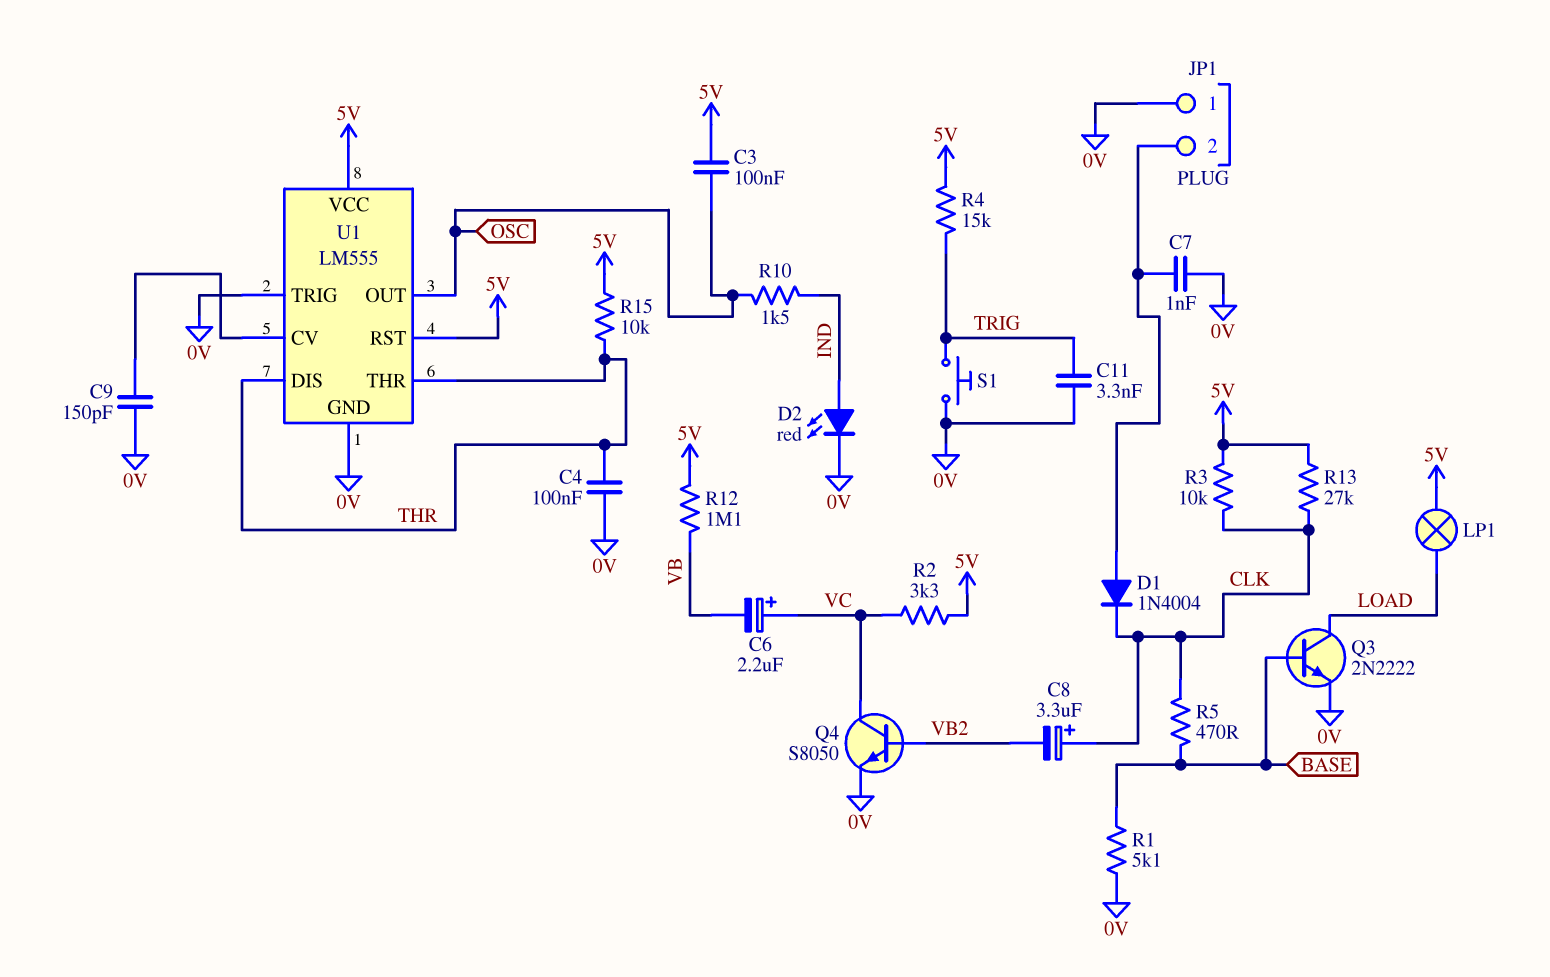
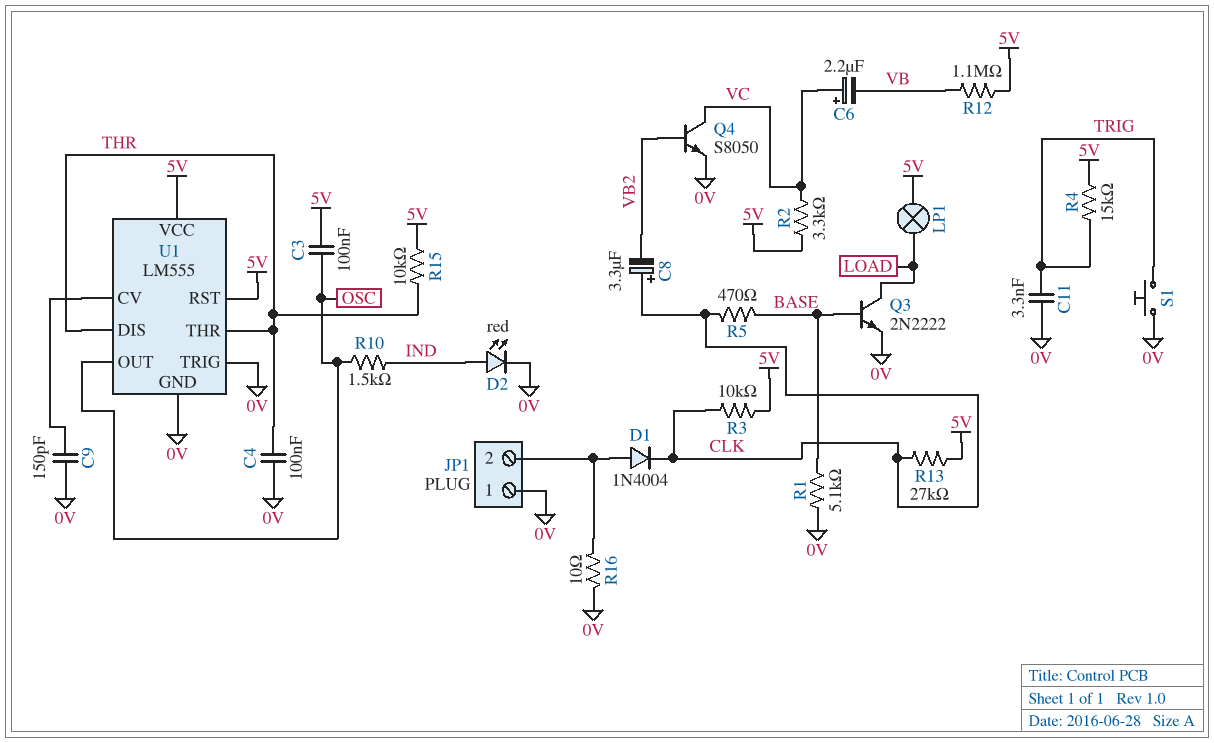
C7: 1nF (0V, JP1/2) -> none
R16: none -> 10 (0V, JP1/2)

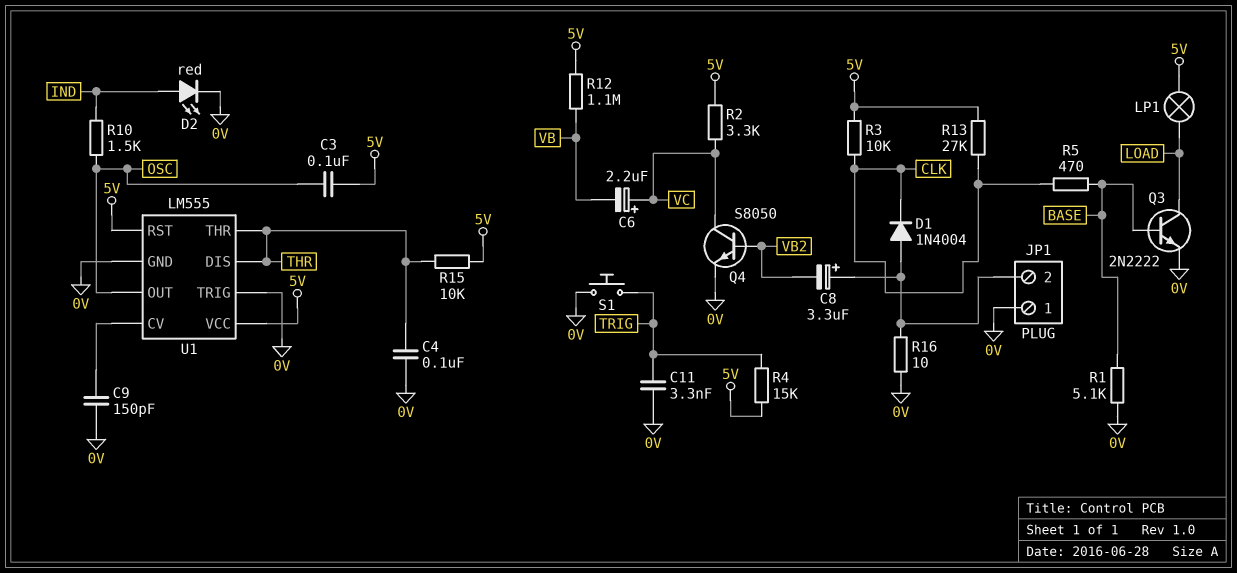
C8: 3.3uF (plus CLK, minus VB2) -> 3.3uF (plus JP1/2, minus VB2)

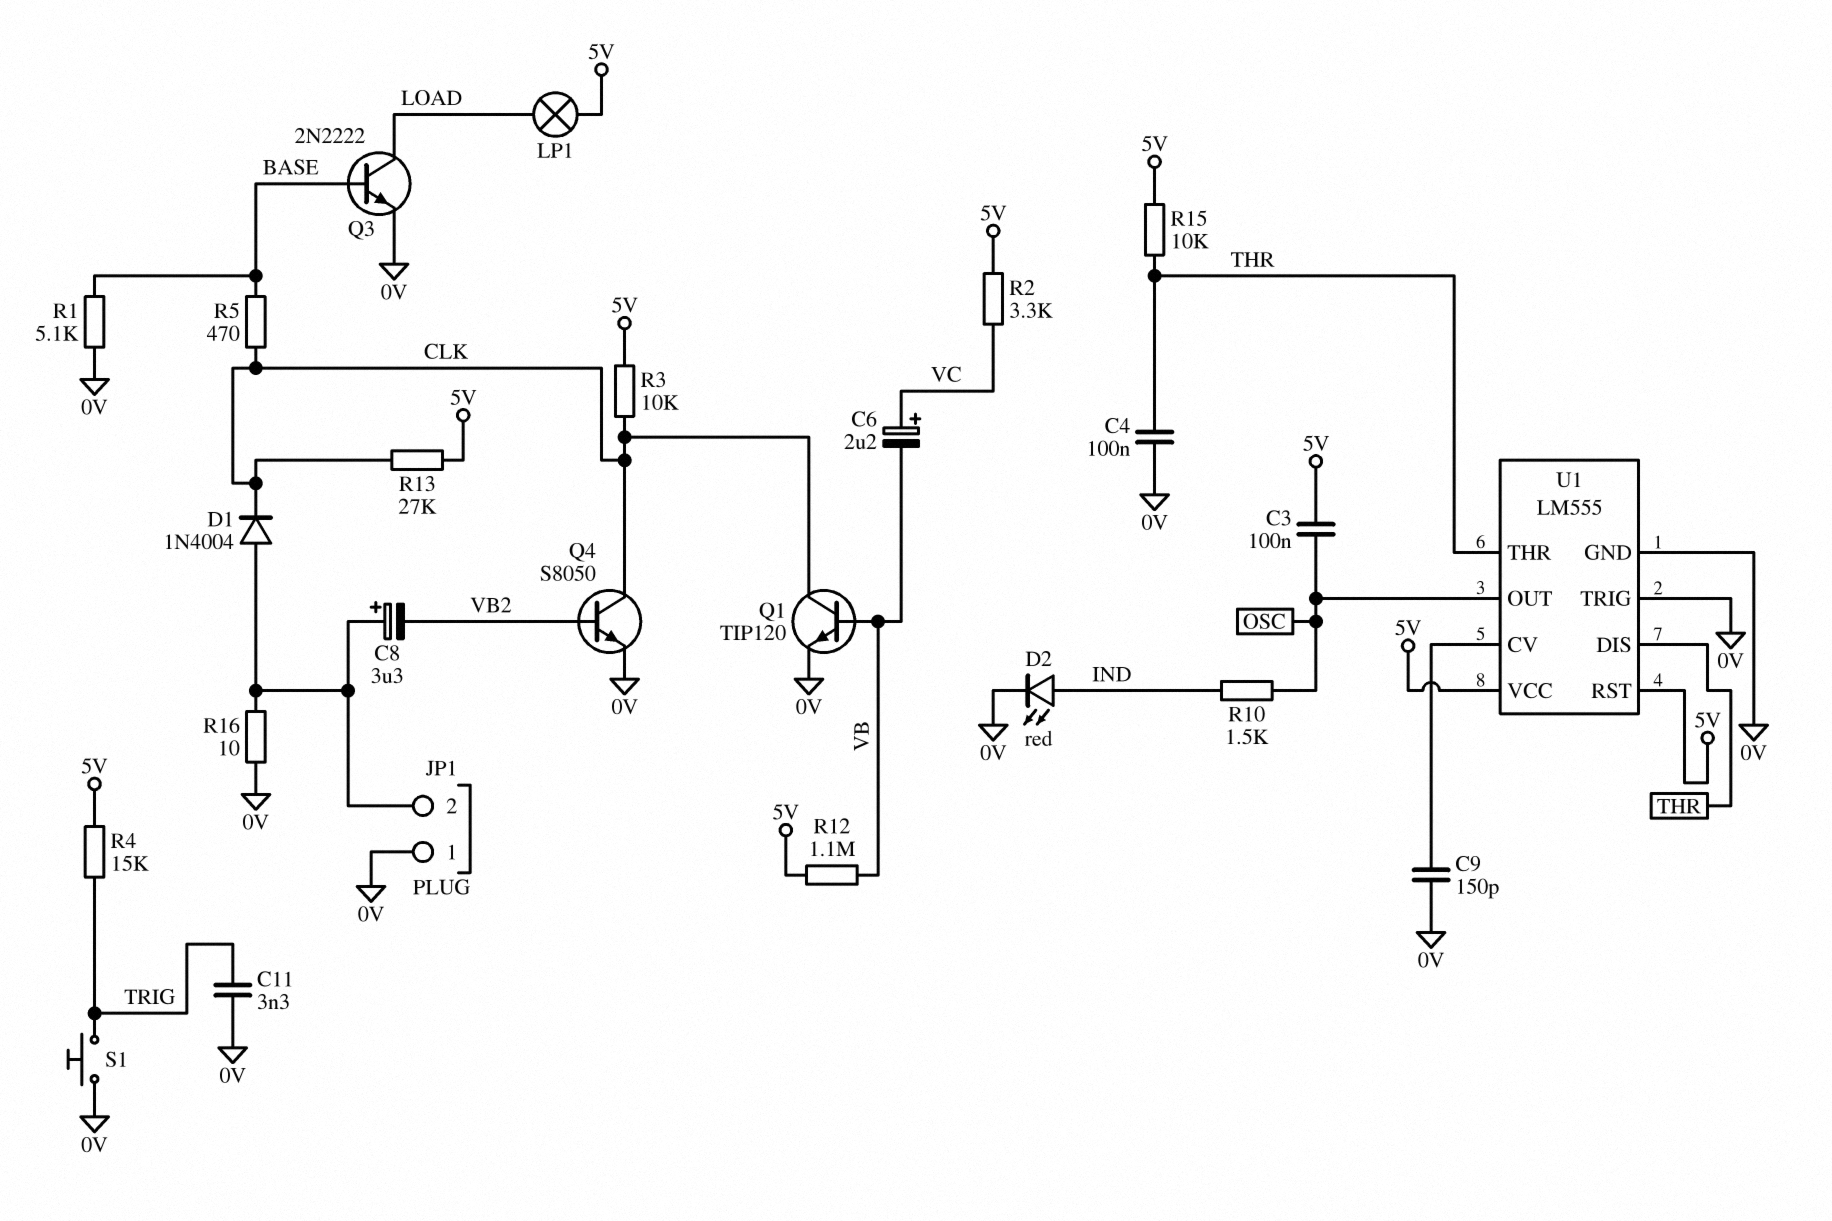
Q1: none -> NPN TIP120 (B VB, C CLK, E 0V)
Q4: NPN S8050 (B VB2, C VC, E 0V) -> NPN S8050 (B VB2, C CLK, E 0V)

